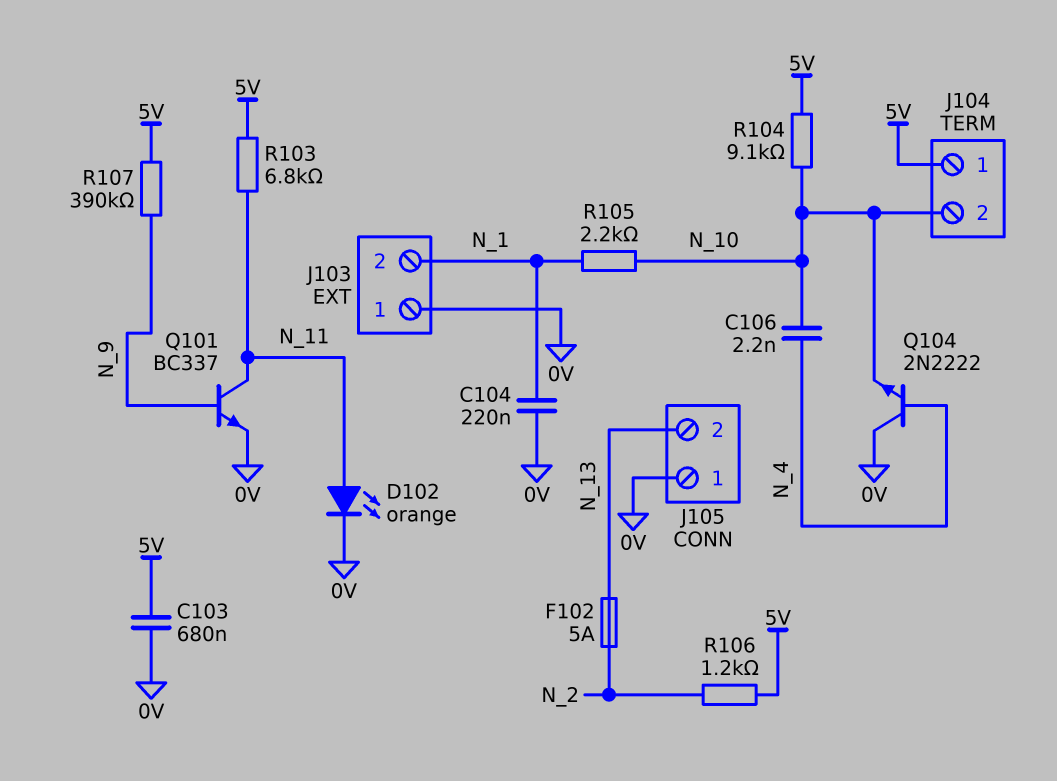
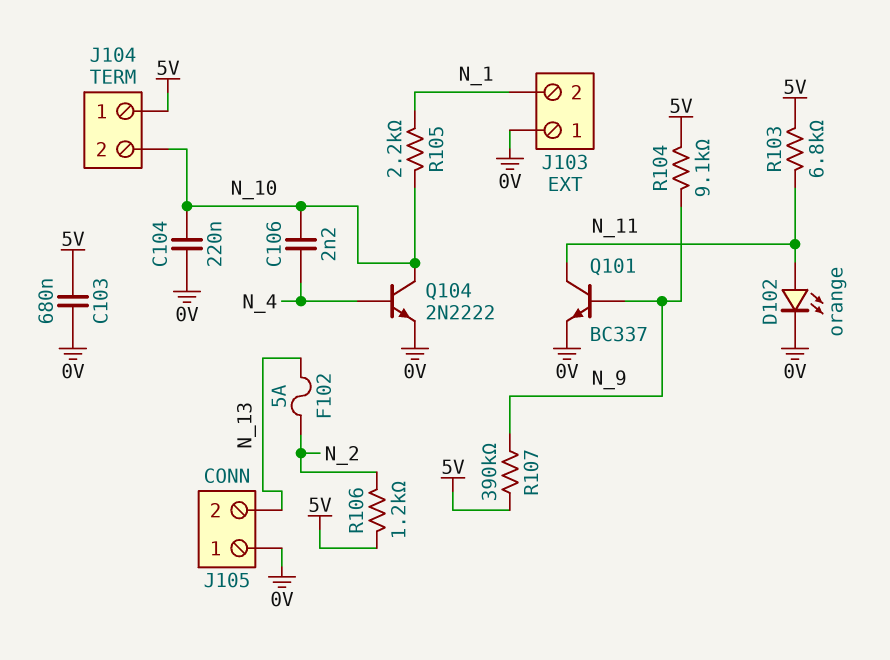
C104: 220nF (0V, N_1) -> 220nF (0V, N_10)
Q104: NPN 2N2222 (B N_4, C 0V, E N_10) -> NPN 2N2222 (B N_4, C N_10, E 0V)
R104: 9.1k (5V, N_10) -> 9.1k (5V, N_9)

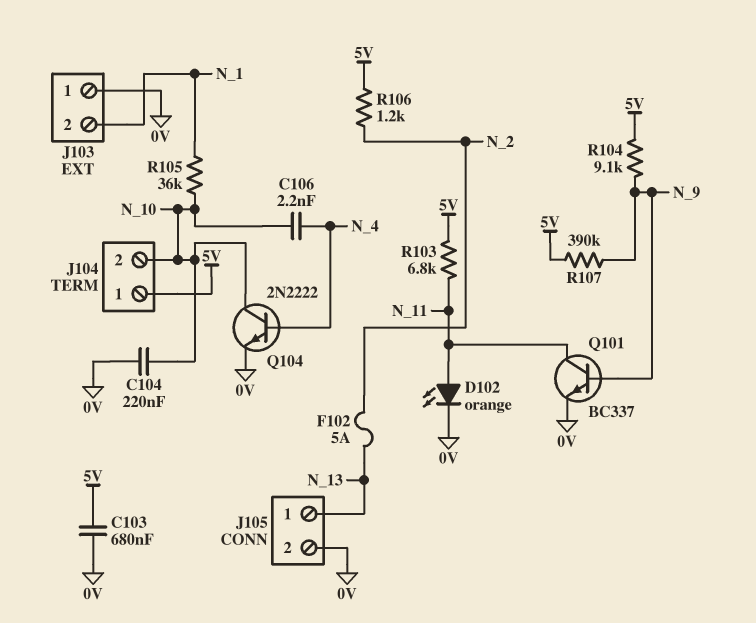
J105 pin 1: 0V -> N_13
J105 pin 2: N_13 -> 0V
R105: 2.2k (N_1, N_10) -> 36k (N_1, N_10)

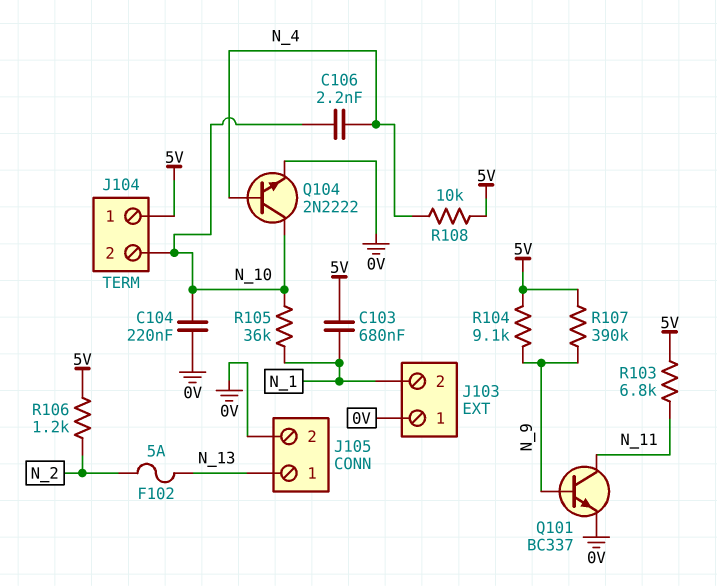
C103: 680nF (0V, 5V) -> 680nF (5V, N_1)
D102: LED orange (A N_11, K 0V) -> none
R108: none -> 10k (5V, N_4)

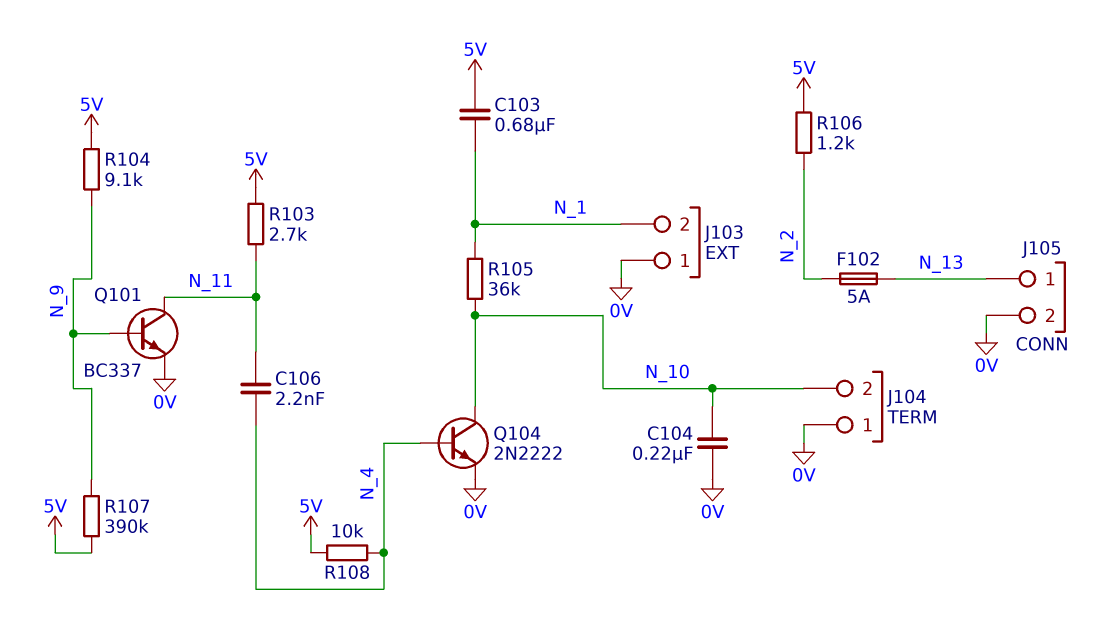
C106: 2.2nF (N_4, N_10) -> 2.2nF (N_4, N_11)
J104 pin 1: 5V -> 0V
R103: 6.8k (5V, N_11) -> 2.7k (5V, N_11)

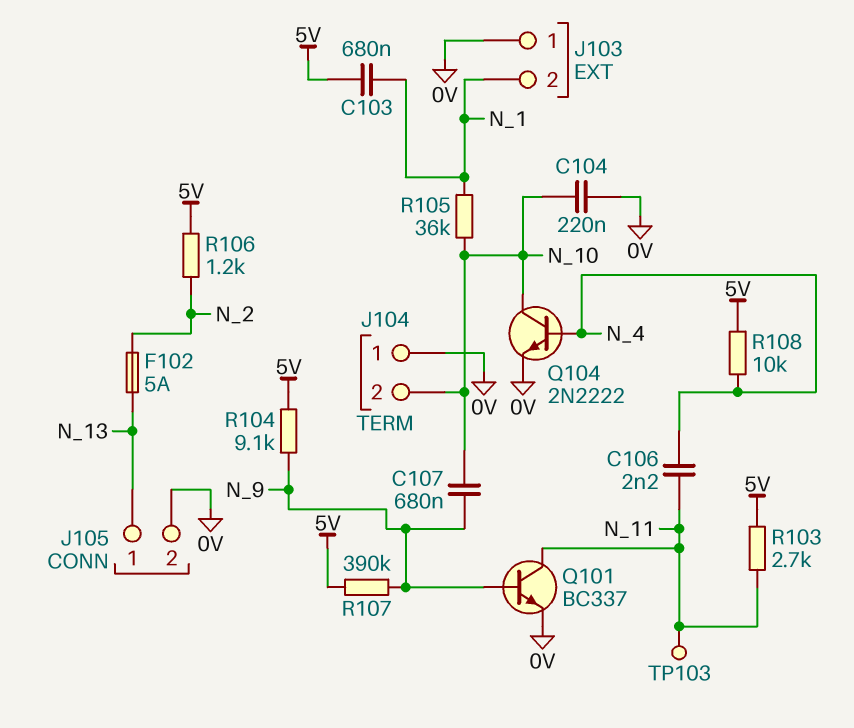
C107: none -> 680nF (N_9, N_10)
TP103: none -> test point (N_11)

